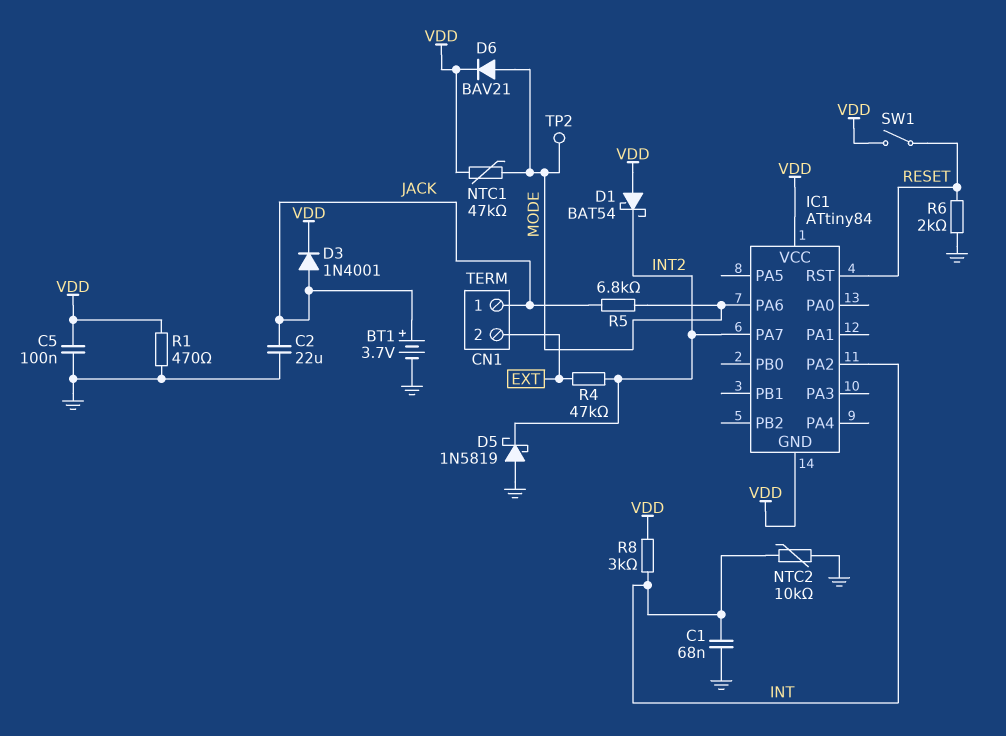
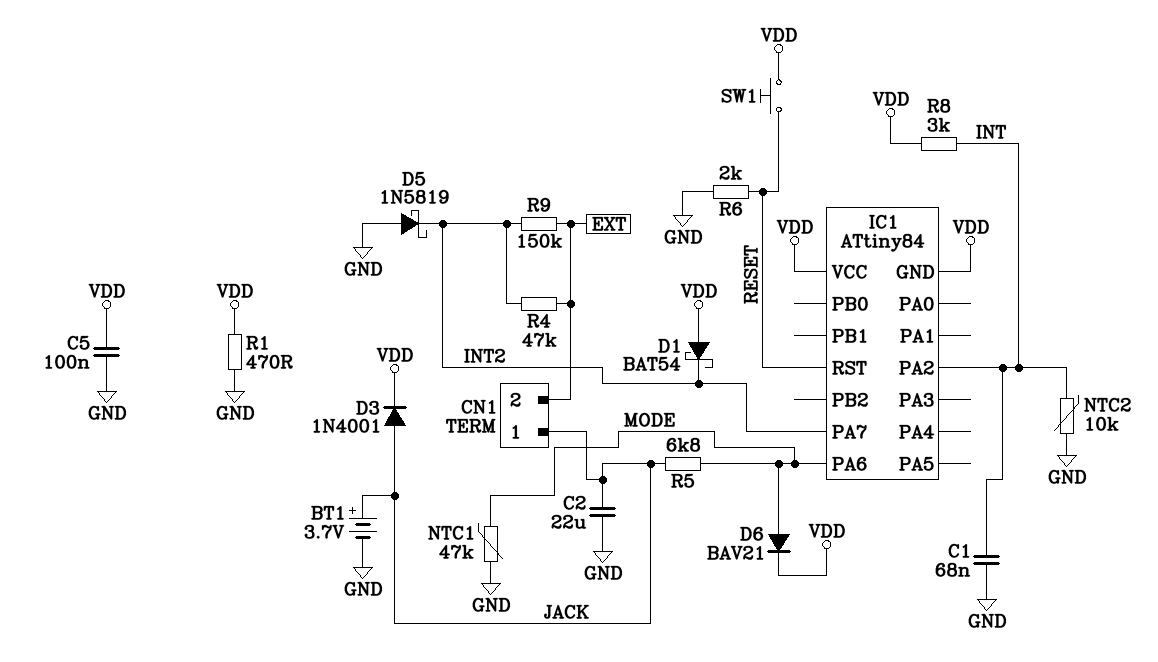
NTC1: 47k (MODE, VDD) -> 47k (GND, MODE)
R9: none -> 150k (EXT, INT2)
SW1: switch (RESET, VDD) -> button (RESET, VDD)
TP2: test point (MODE) -> none

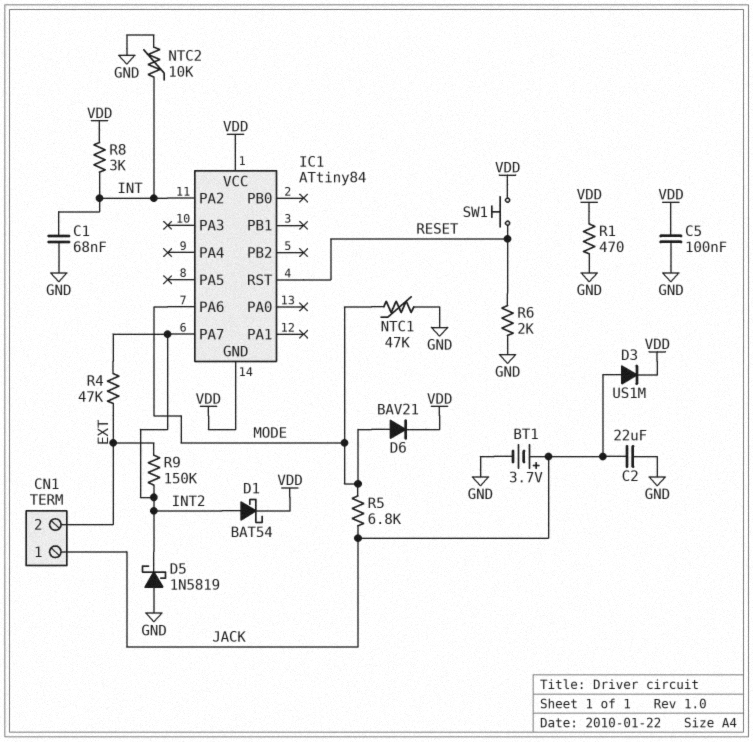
D1: schottky BAT54 (A VDD, K INT2) -> schottky BAT54 (A INT2, K VDD)
D3: diode 1N4001 (A JACK, K VDD) -> diode US1M (A JACK, K VDD)

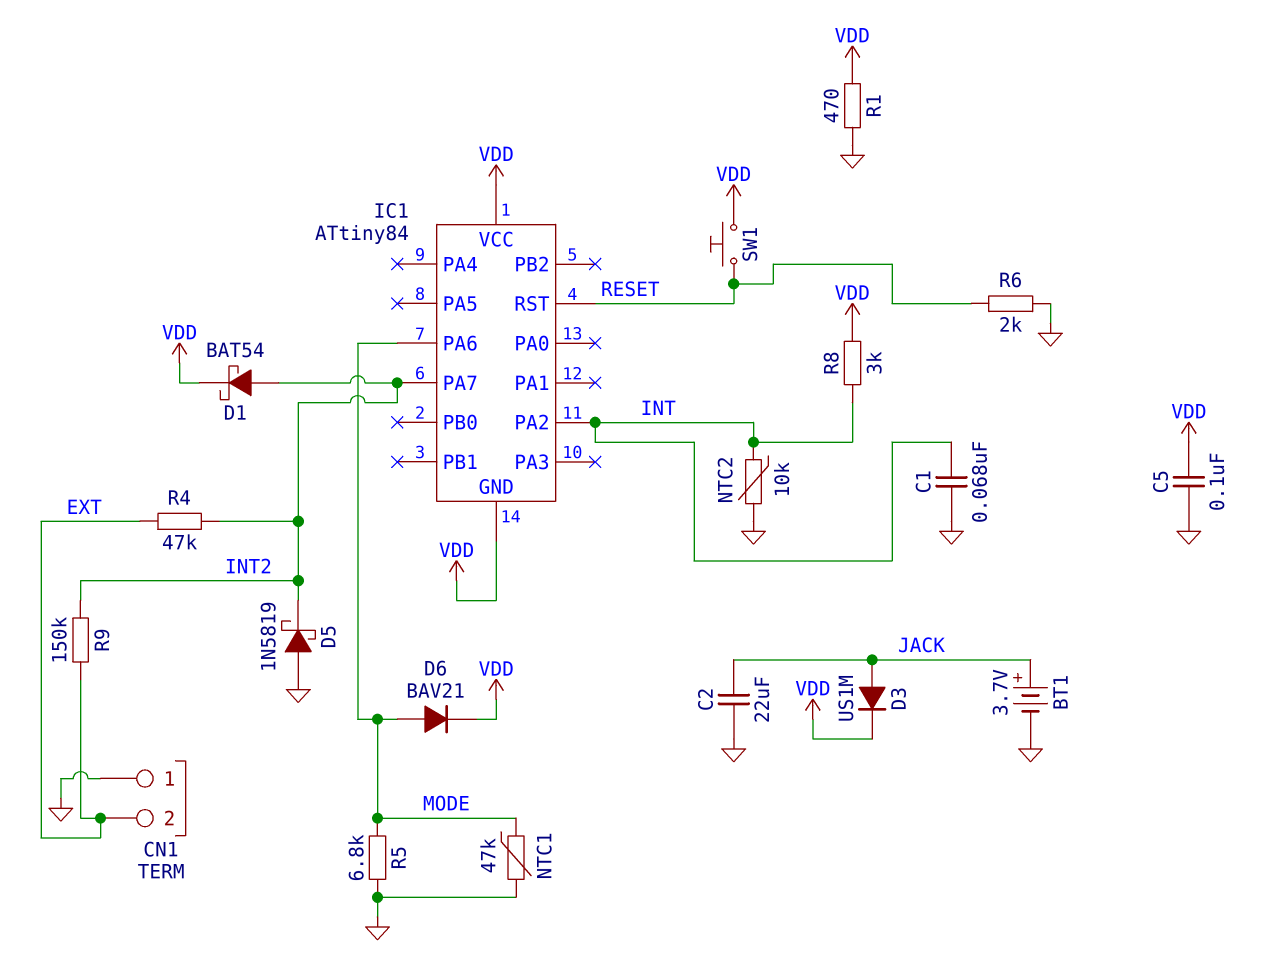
CN1 pin 1: JACK -> GND
R5: 6.8k (JACK, MODE) -> 6.8k (GND, MODE)

